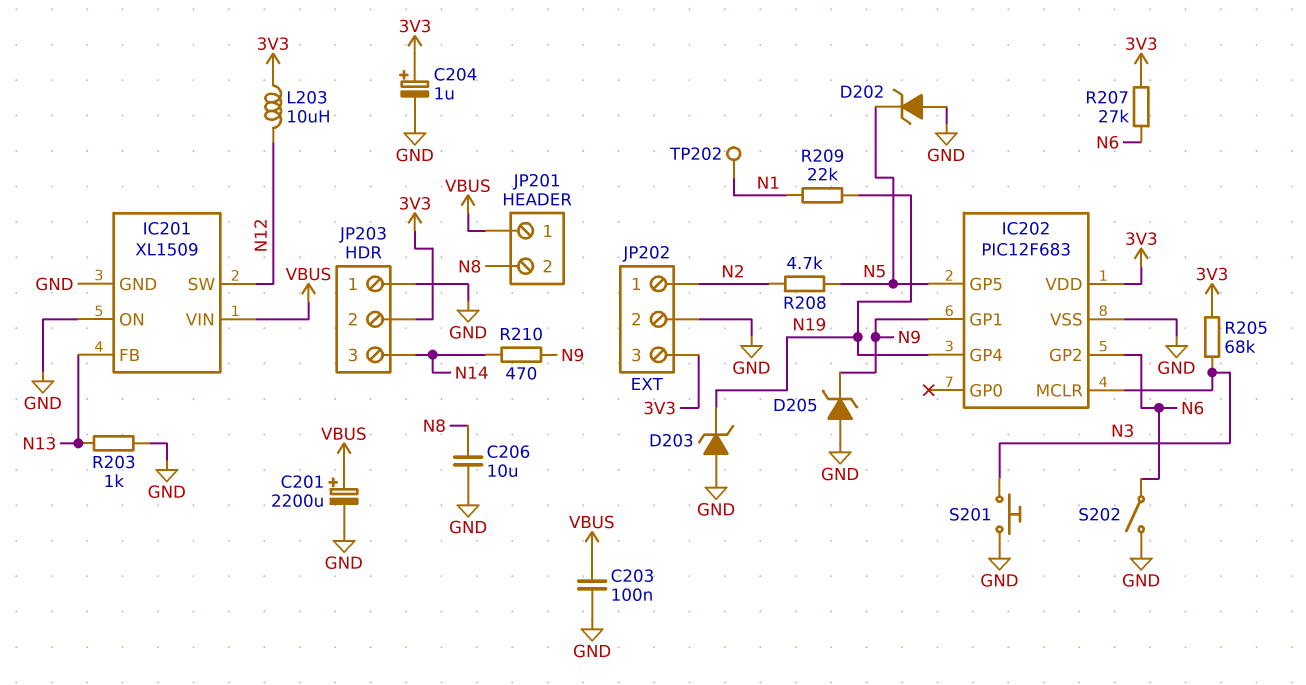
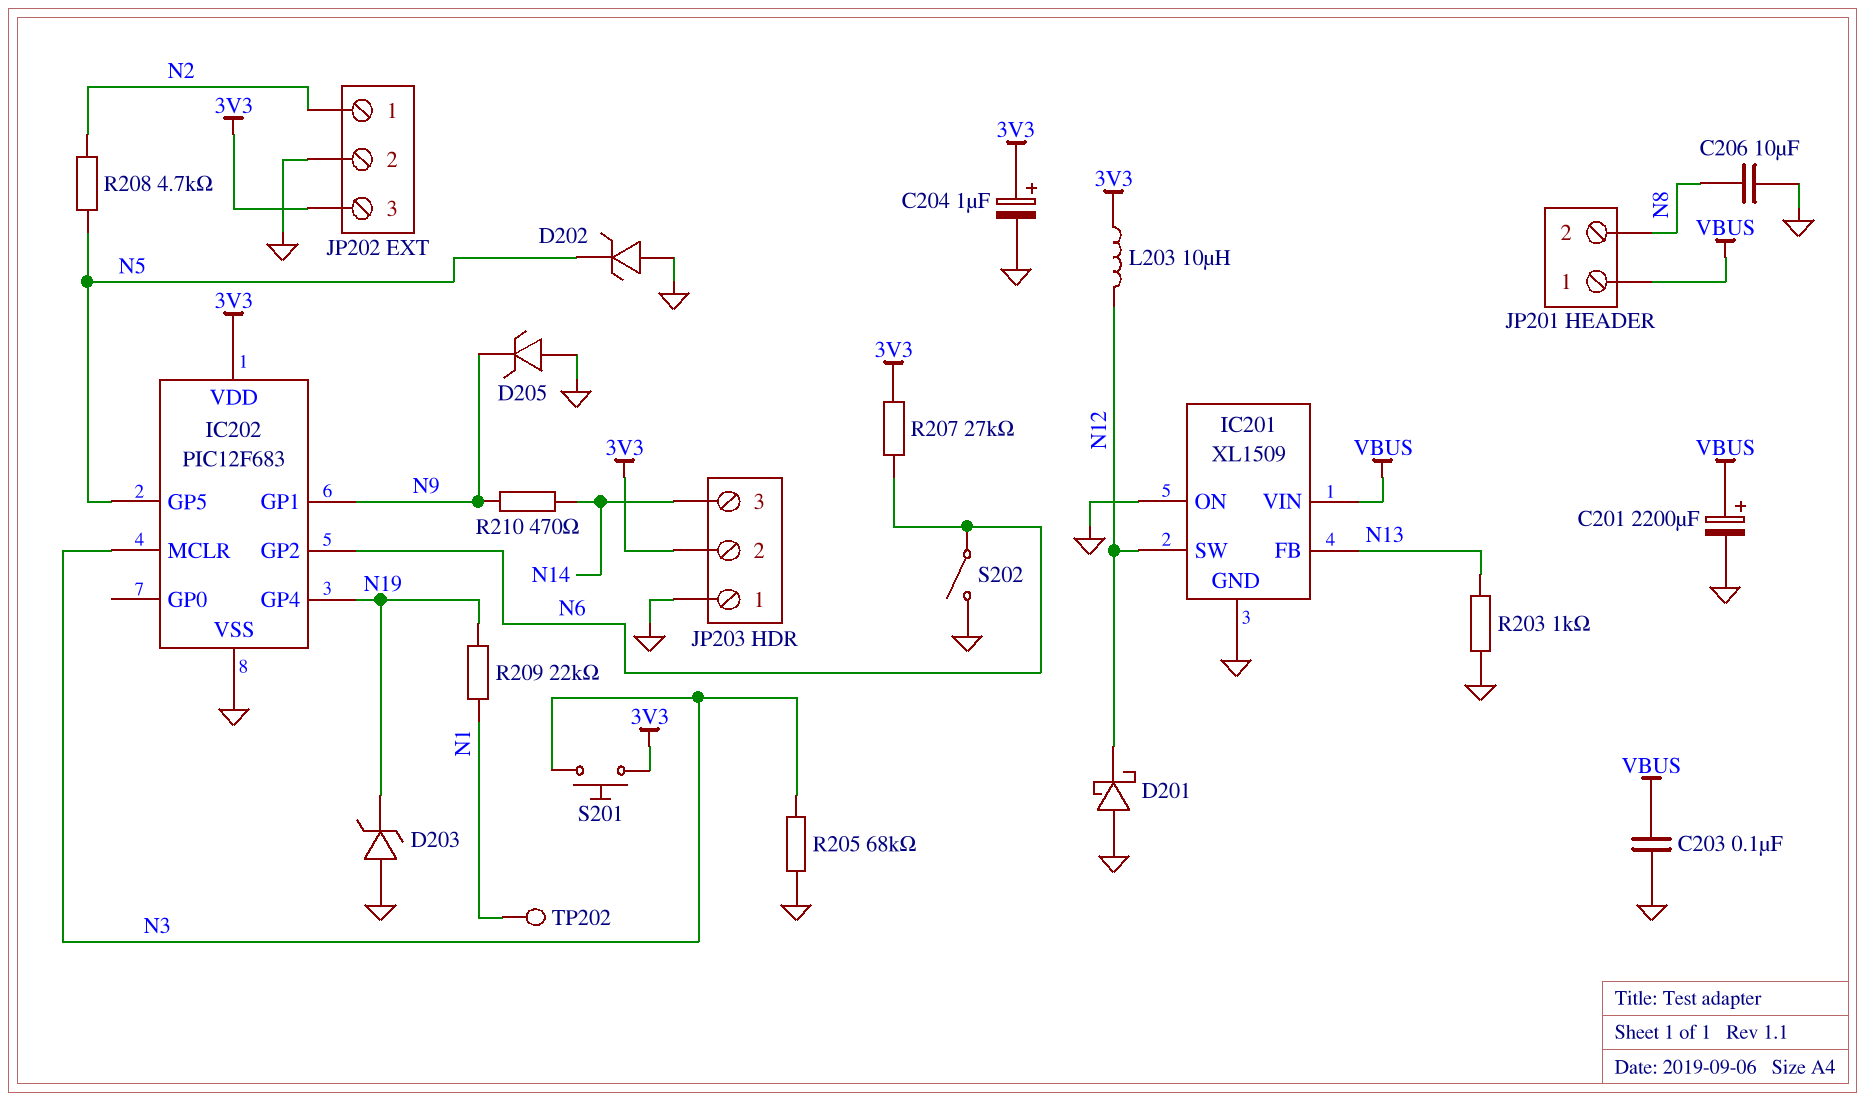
D201: none -> schottky (A GND, K N12)
R205: 68k (3V3, N3) -> 68k (GND, N3)
S201: button (GND, N3) -> button (3V3, N3)

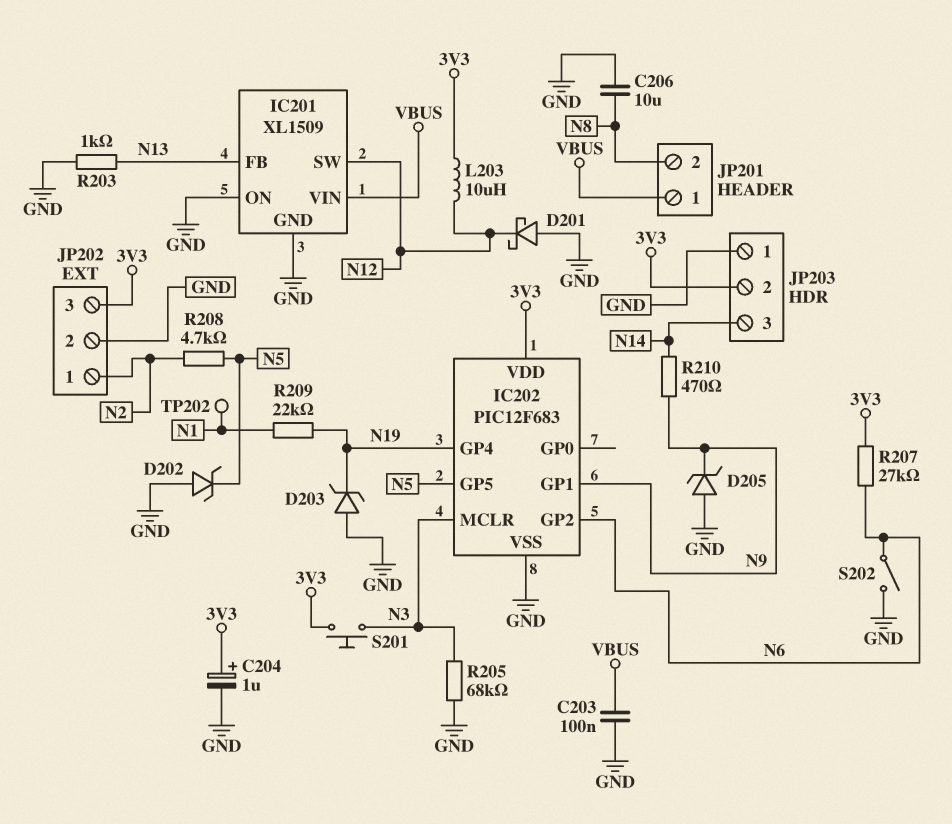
C201: 2200uF (plus VBUS, minus GND) -> none

